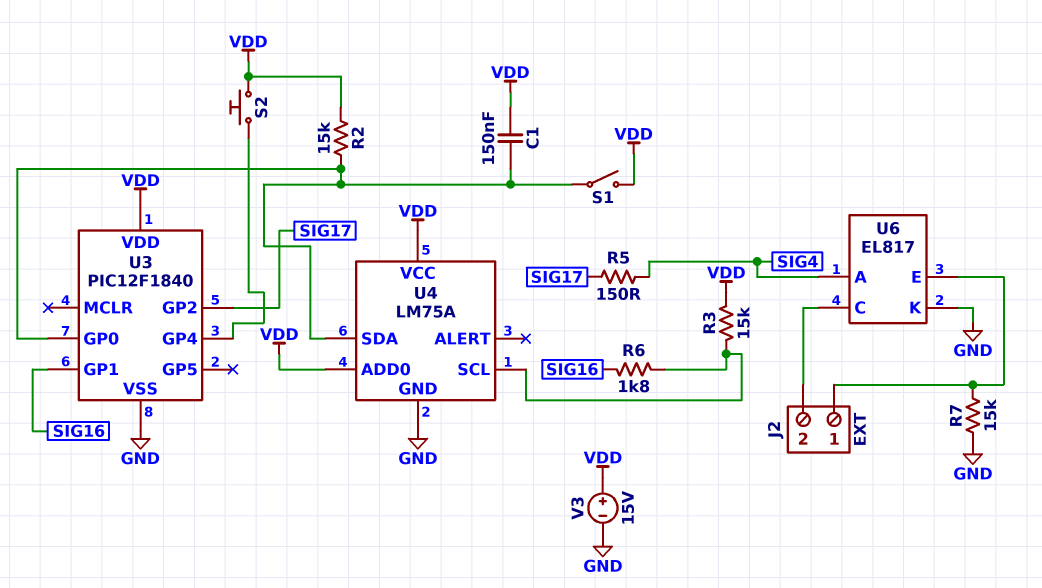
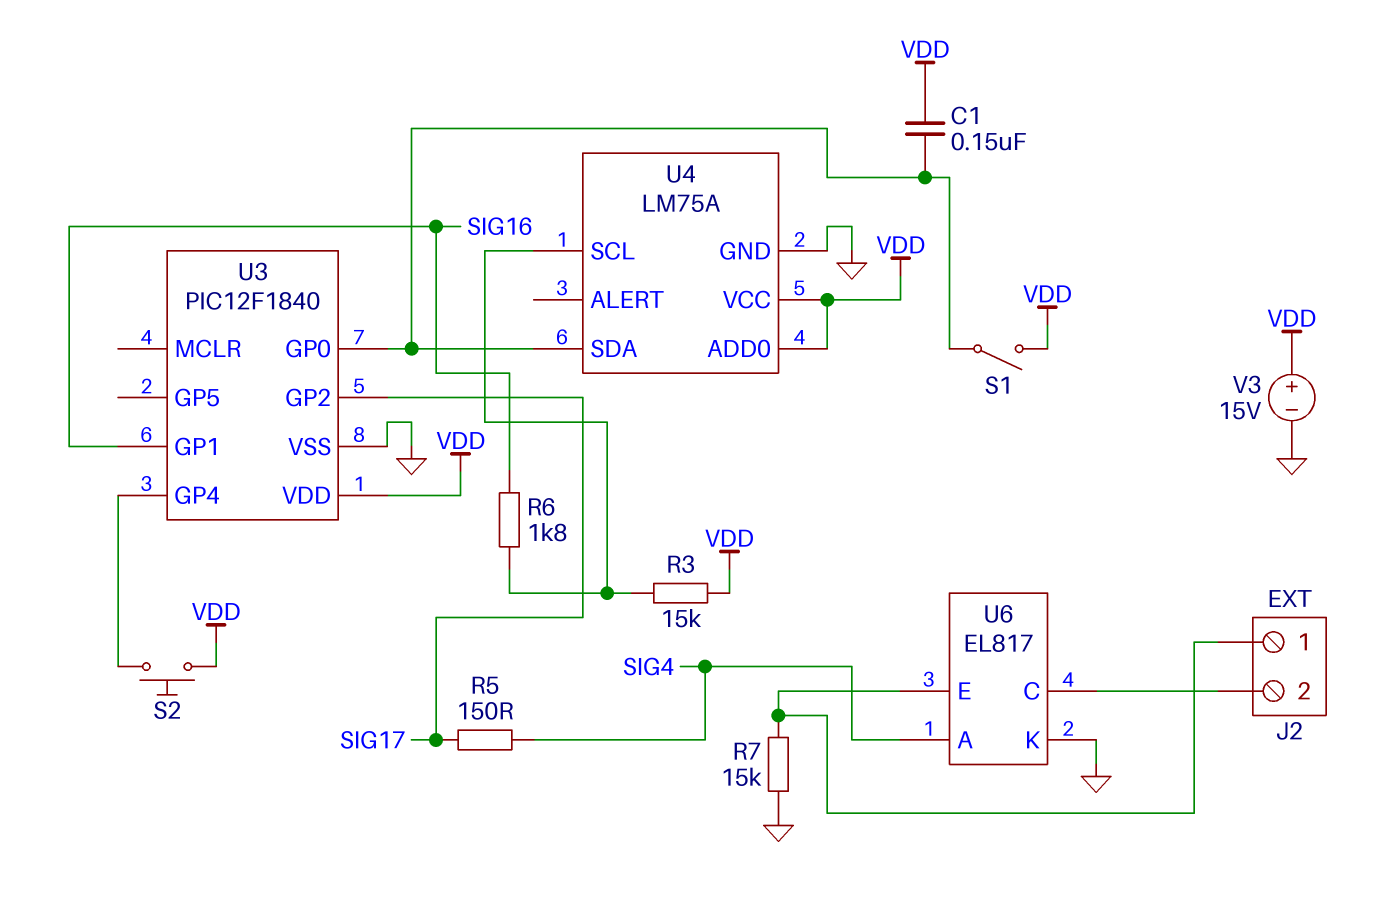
R2: 15k (U3/GP0, VDD) -> none

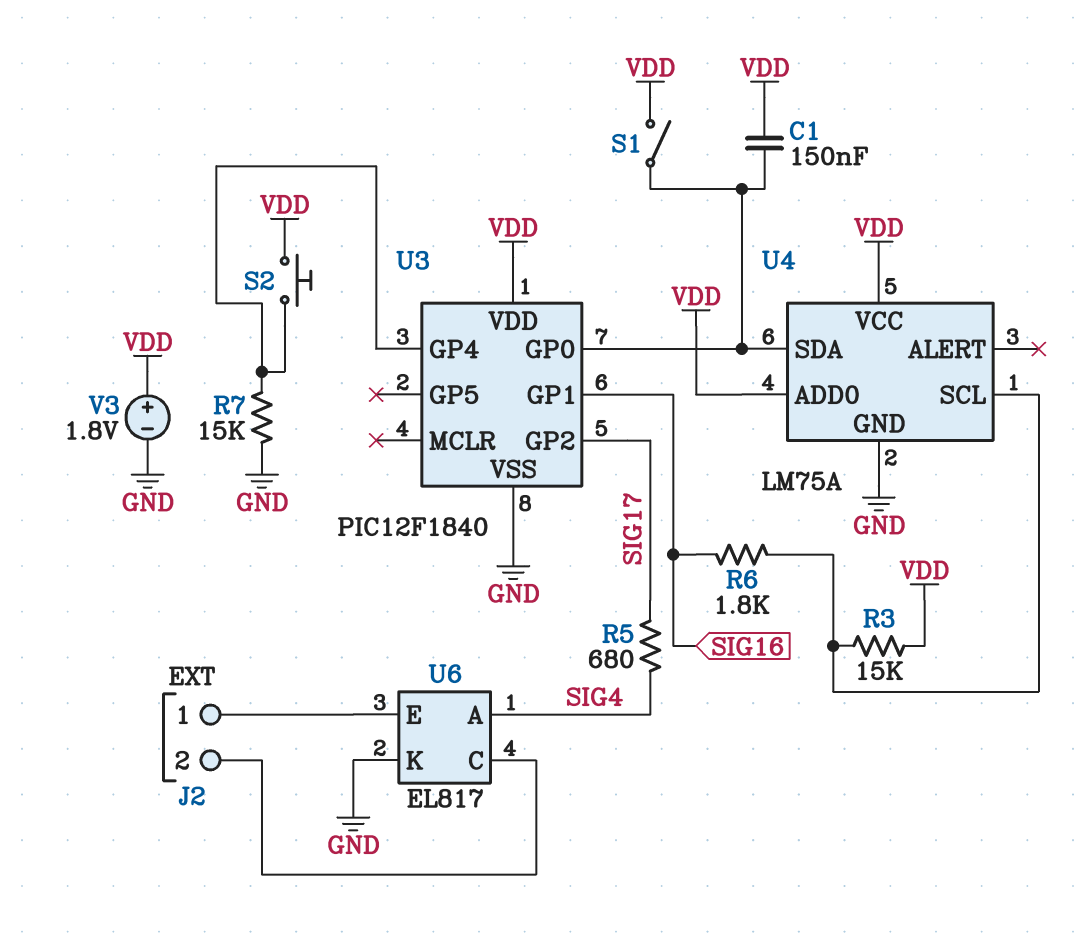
R5: 150 (SIG4, SIG17) -> 680 (SIG4, SIG17)
R7: 15k (GND, J2/1) -> 15k (GND, U3/GP4)
V3: 15V (plus VDD, minus GND) -> 1.8V (plus VDD, minus GND)

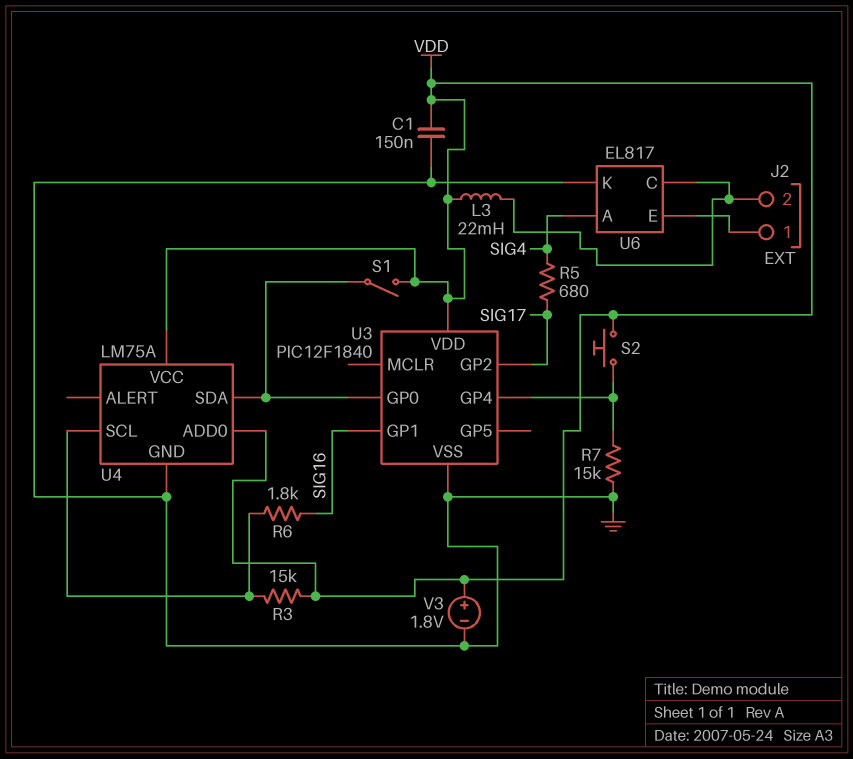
C1: 150nF (U3/GP0, VDD) -> 150nF (GND, VDD)
L3: none -> 22mH (J2/2, VDD)

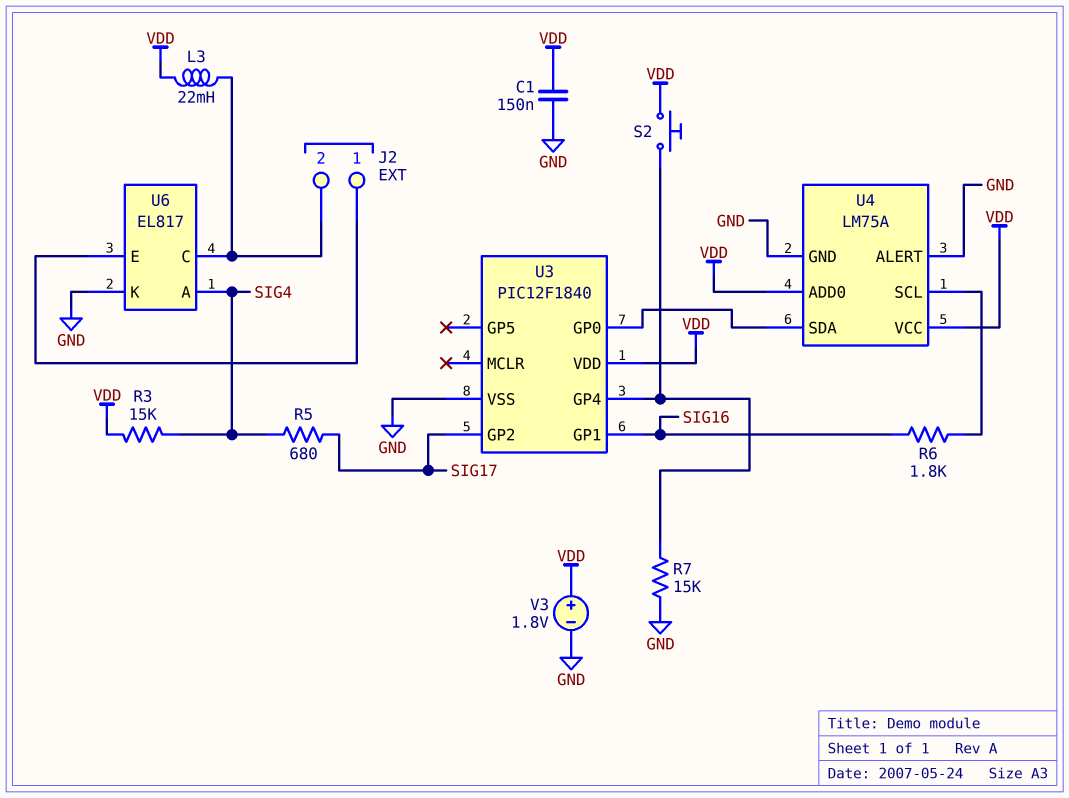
R3: 15k (U4/SCL, VDD) -> 15k (SIG4, VDD)
S1: switch (U3/GP0, VDD) -> none
U4 pin ALERT: none -> GND

